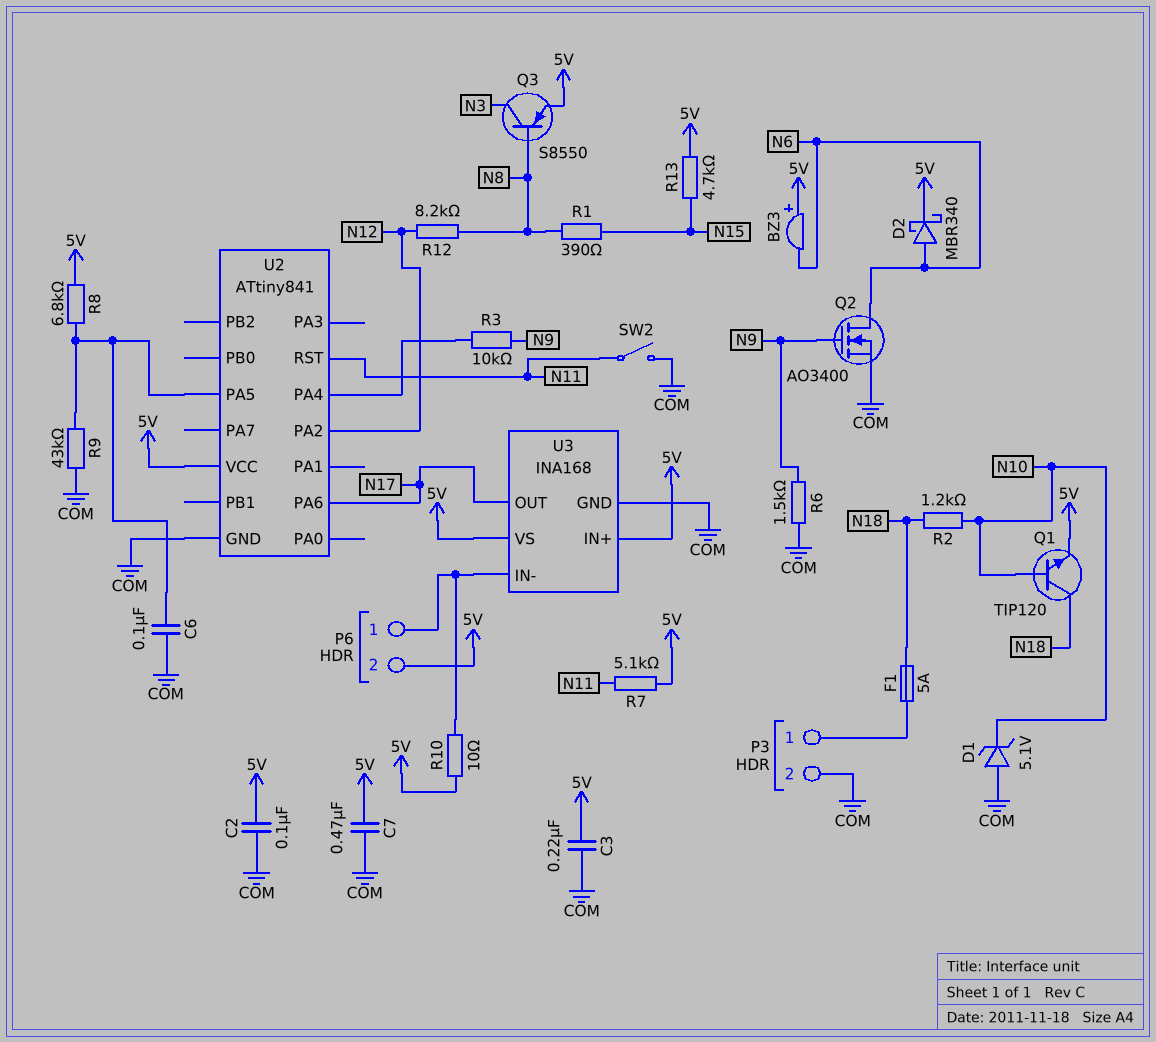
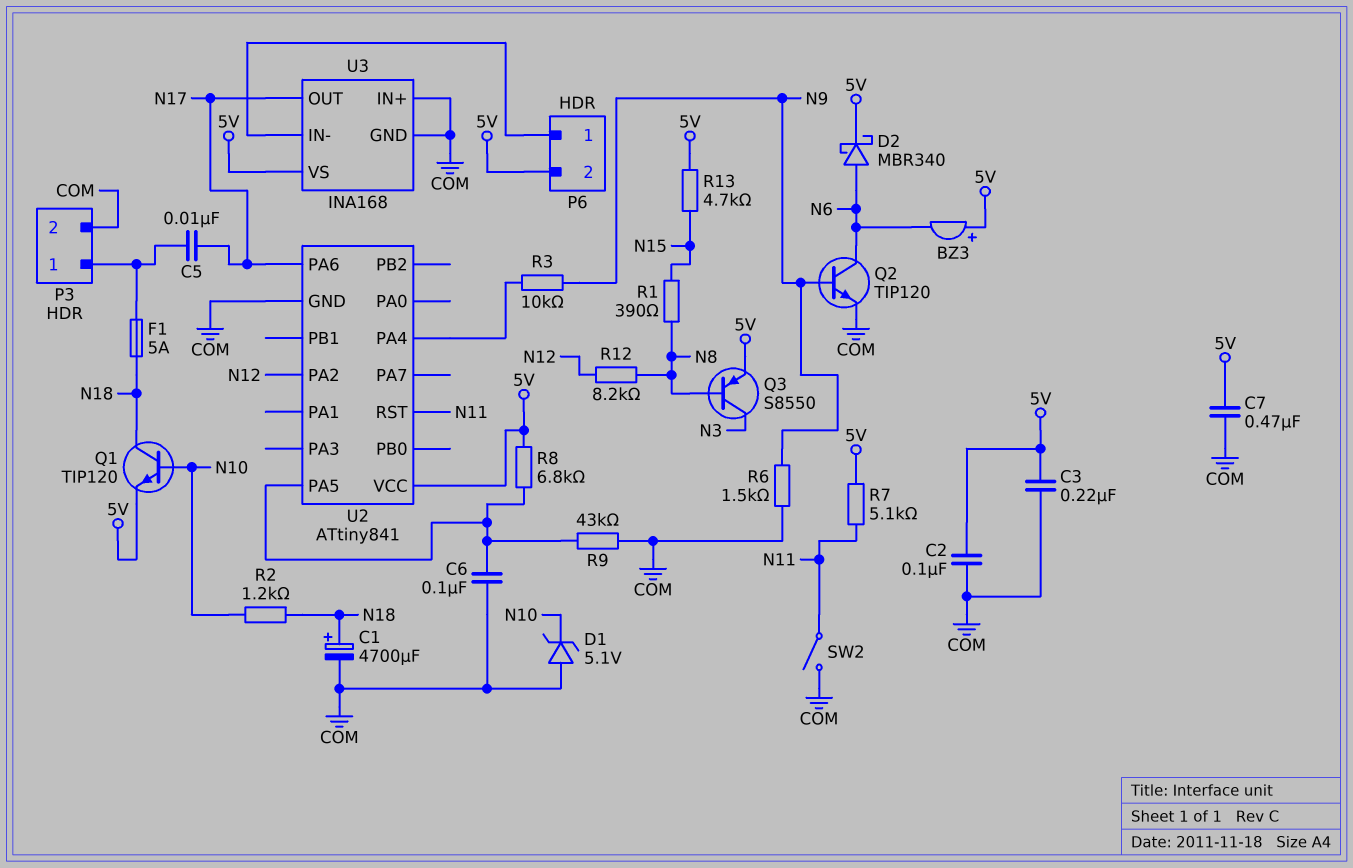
C1: none -> 4700uF (plus N18, minus COM)
C5: none -> 10nF (N17, P3/1)
Q2: NMOS AO3400 (G N9, D N6, S COM) -> NPN TIP120 (B N9, C N6, E COM)
R10: 10 (5V, P6/1) -> none
U3 pin IN+: 5V -> COM

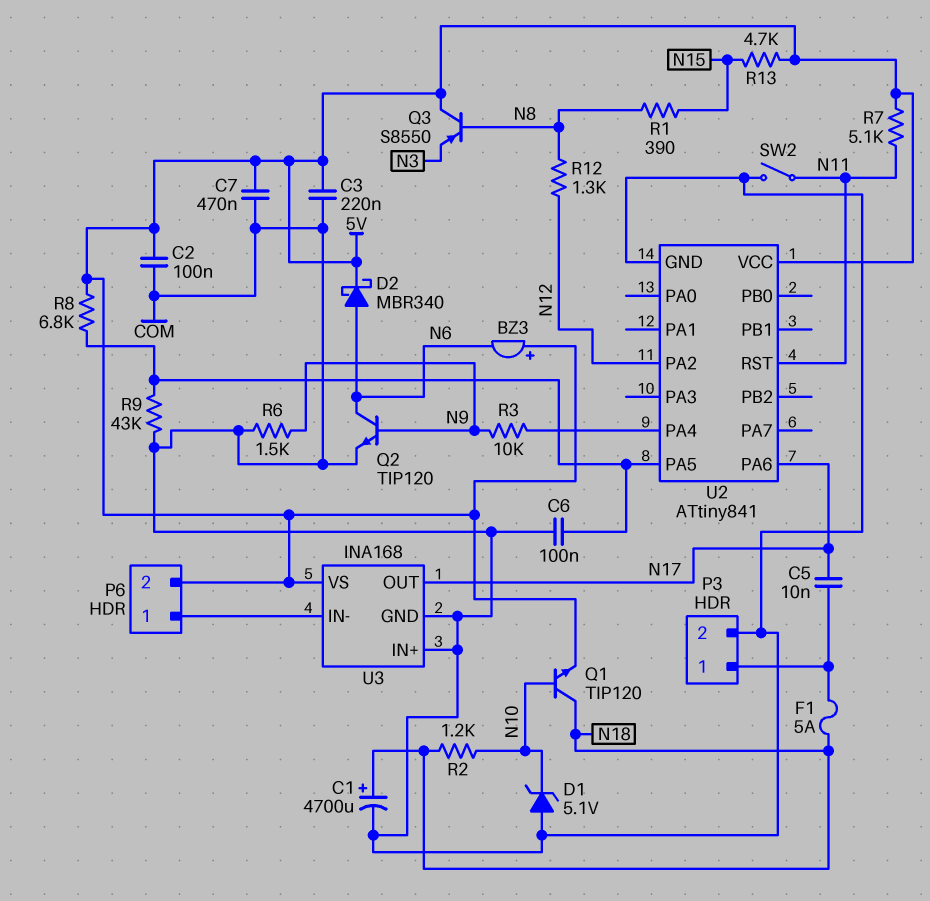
Q3: PNP S8550 (B N8, C N3, E 5V) -> PNP S8550 (B N8, C 5V, E N3)
R12: 8.2k (N8, N12) -> 1.3k (N8, N12)

